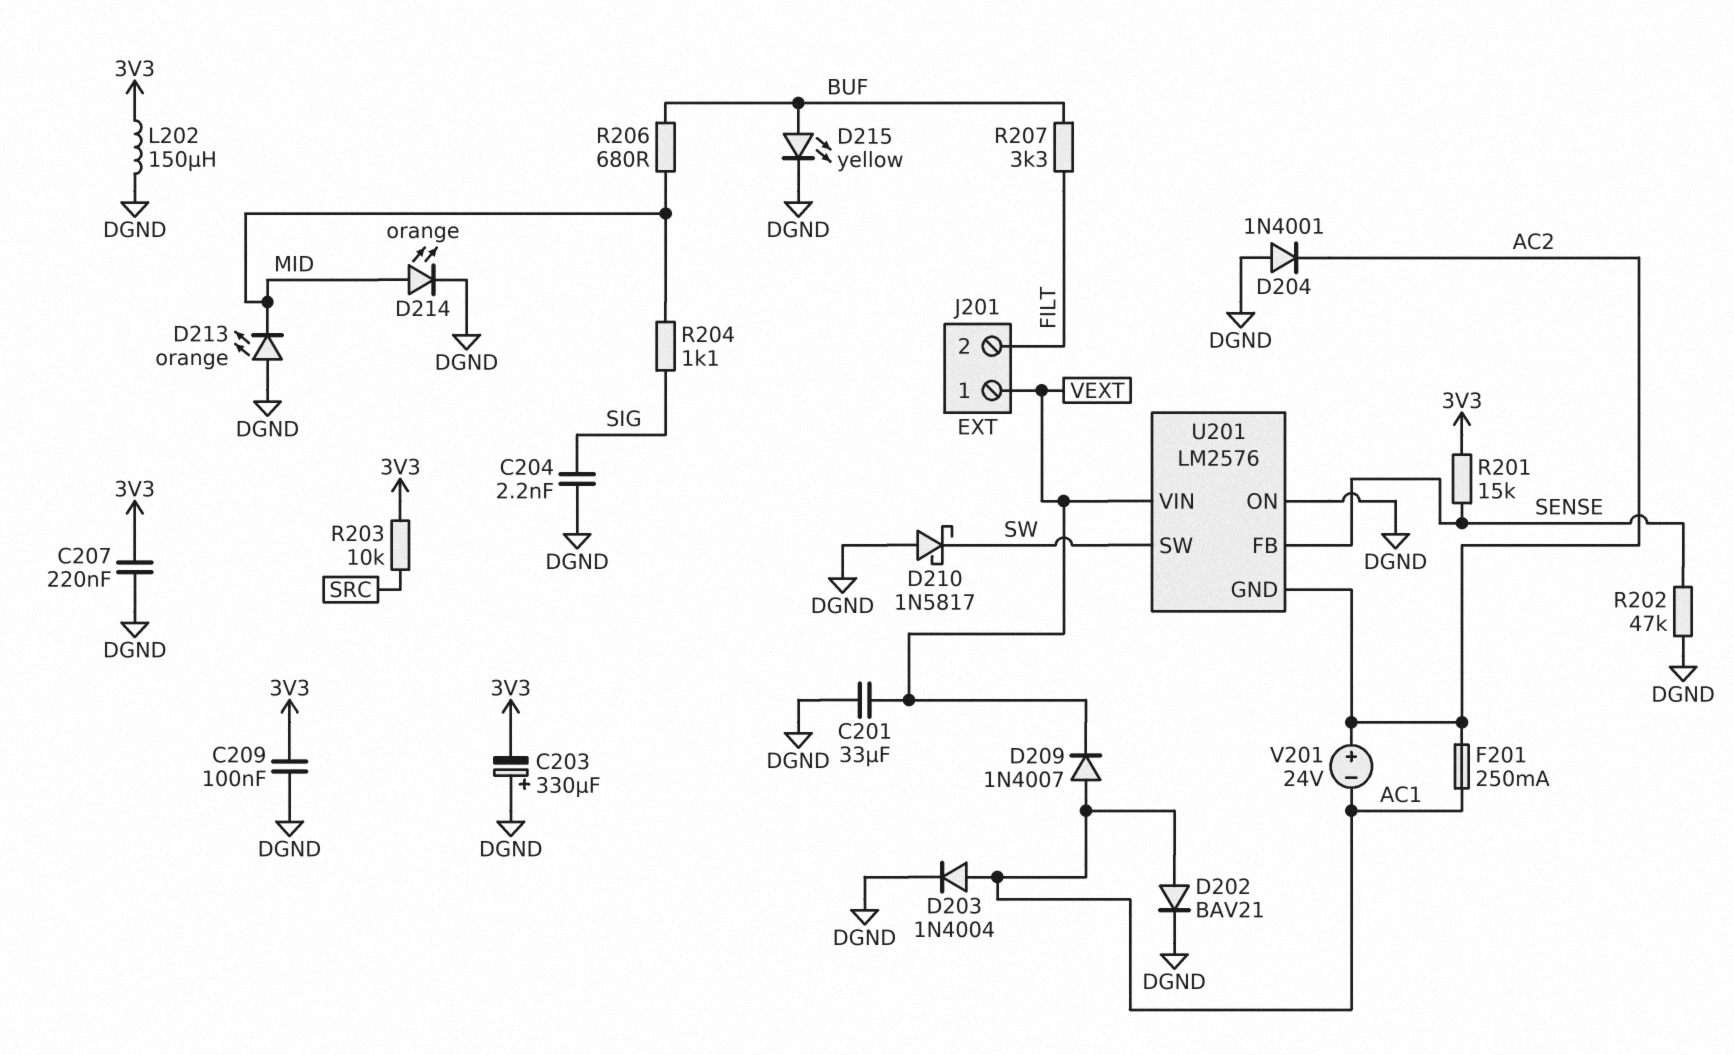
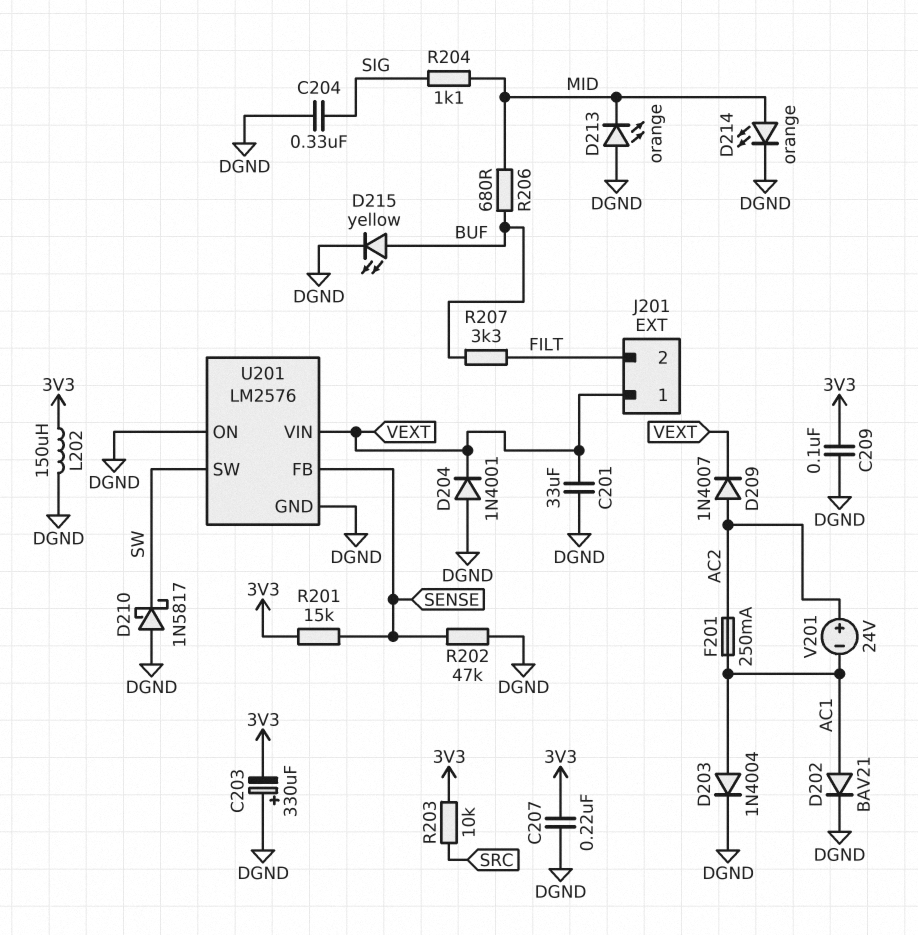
C204: 2.2nF (DGND, SIG) -> 330nF (DGND, SIG)
D204: diode 1N4001 (A DGND, K AC2) -> diode 1N4001 (A DGND, K VEXT)
D209: diode 1N4007 (A AC1, K VEXT) -> diode 1N4007 (A AC2, K VEXT)
U201 pin GND: AC2 -> DGND

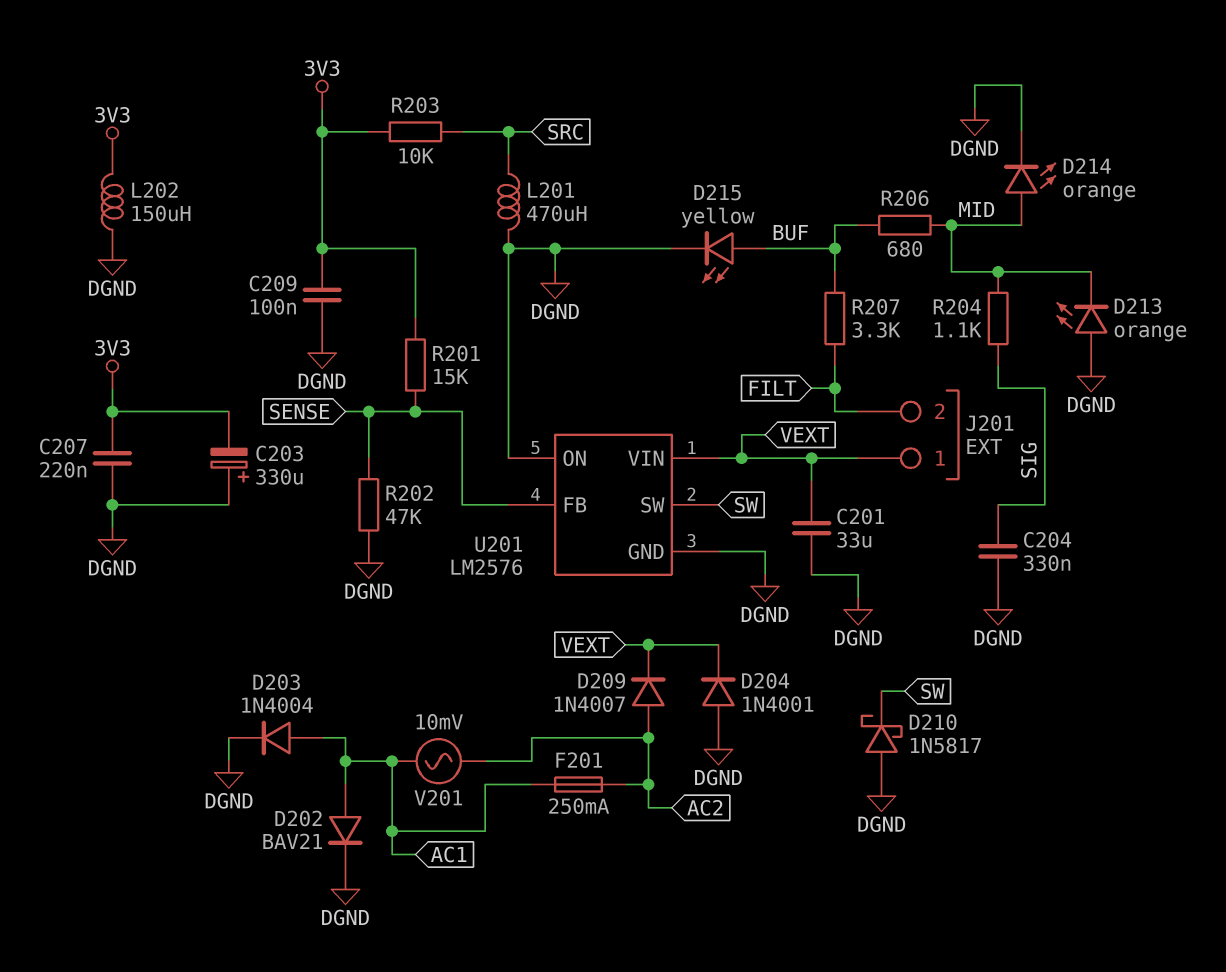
L201: none -> 470uH (DGND, SRC)
V201: 24V (plus AC2, minus AC1) -> AC 10mV (AC1, AC2)

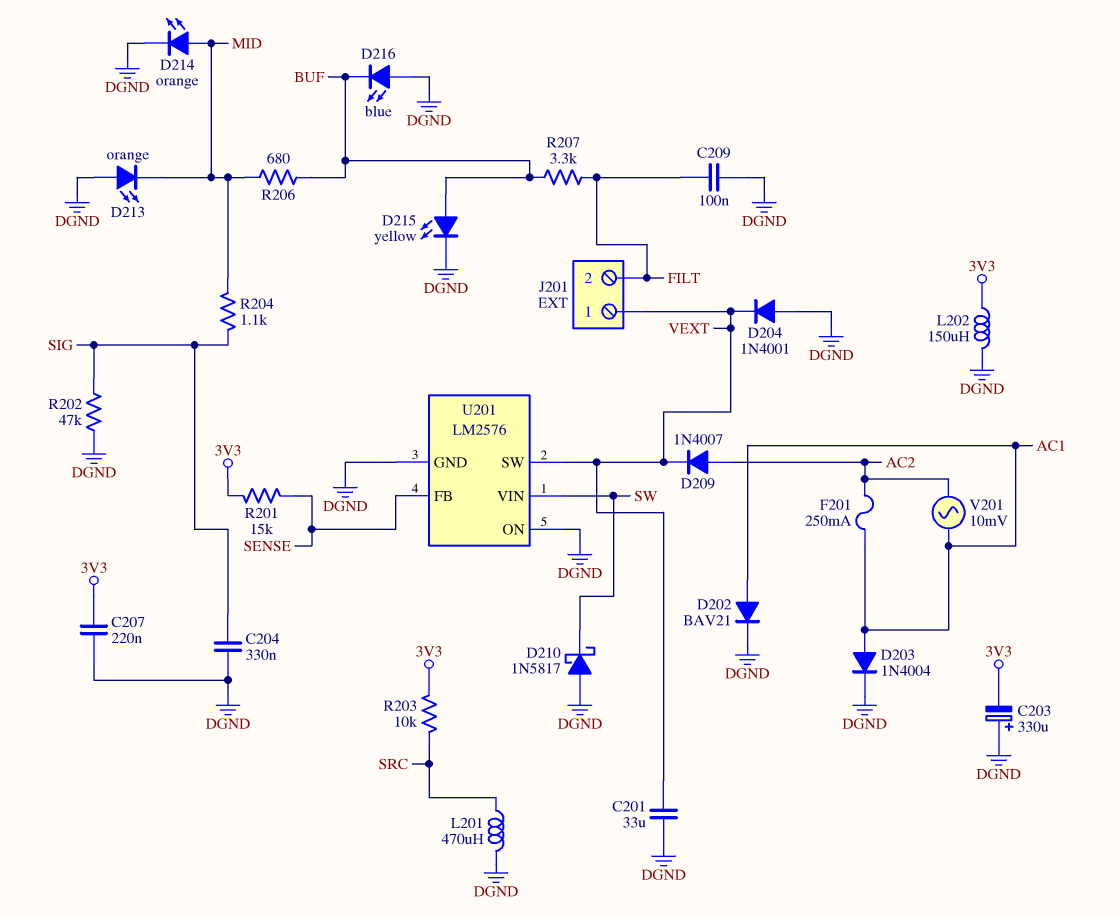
C209: 100nF (3V3, DGND) -> 100nF (DGND, FILT)
D216: none -> LED blue (A DGND, K BUF)
R202: 47k (DGND, SENSE) -> 47k (DGND, SIG)
U201 pin SW: SW -> VEXT
U201 pin VIN: VEXT -> SW

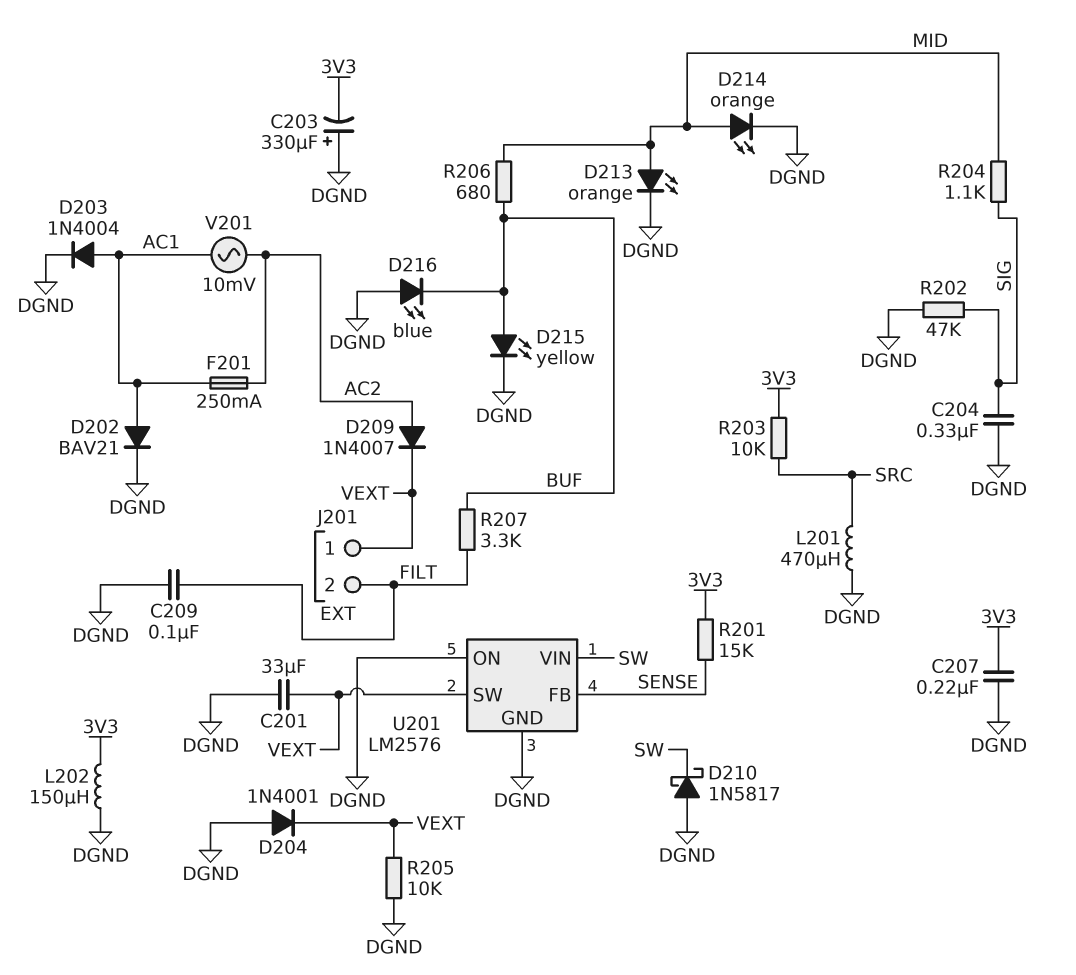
D213: LED orange (A DGND, K MID) -> LED orange (A MID, K DGND)
R205: none -> 10k (DGND, VEXT)

